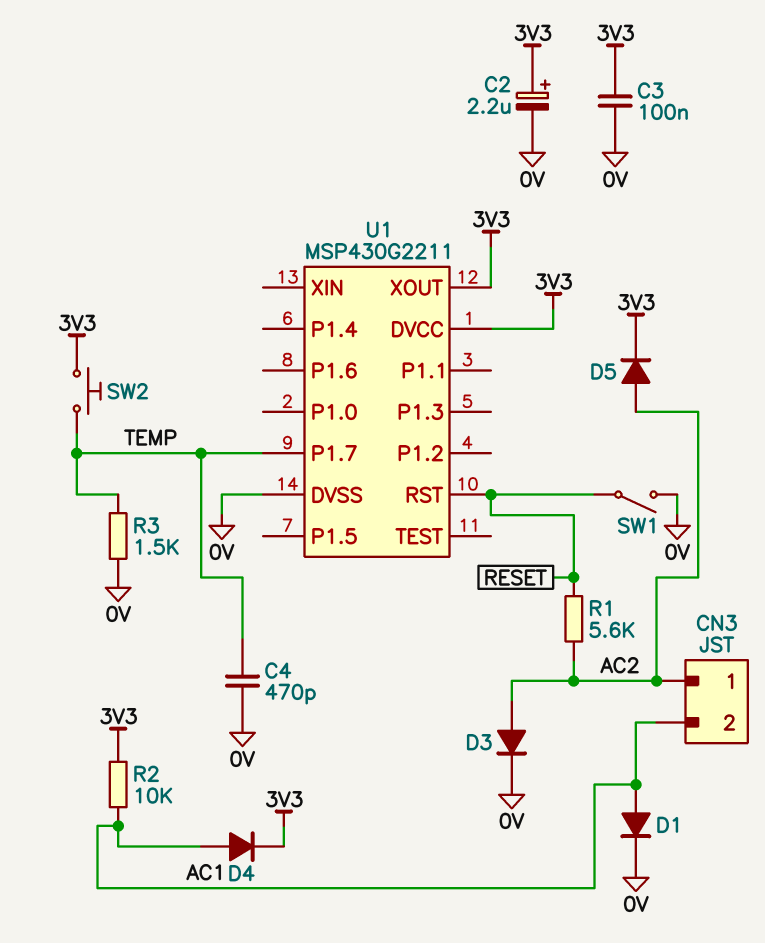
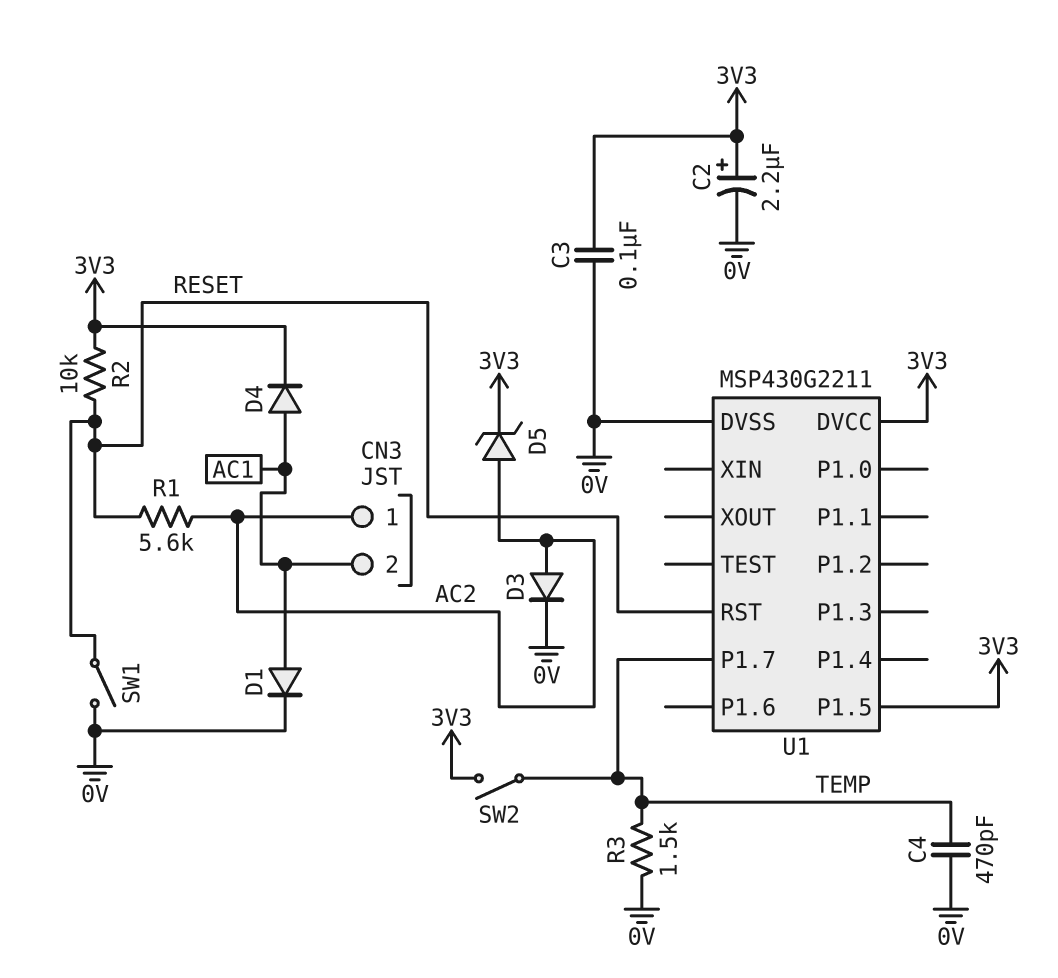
D5: diode (A AC2, K 3V3) -> zener (A AC2, K 3V3)
R2: 10k (3V3, AC1) -> 10k (3V3, RESET)
SW2: button (3V3, TEMP) -> switch (3V3, TEMP)
U1 pin P1.5: none -> 3V3
U1 pin XOUT: 3V3 -> none

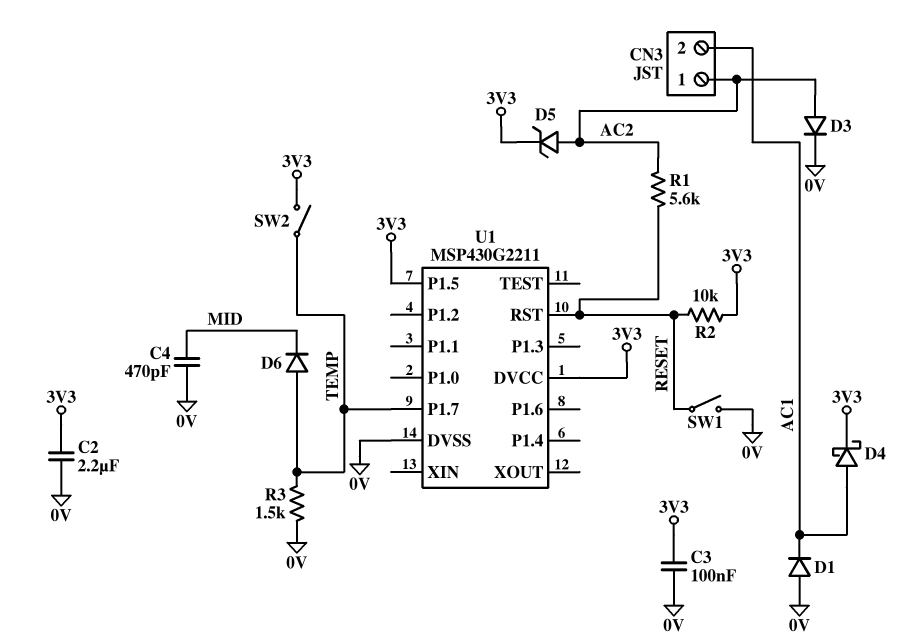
C2: 2.2uF (plus 3V3, minus 0V) -> 2.2uF (0V, 3V3)
C4: 470pF (0V, TEMP) -> 470pF (0V, MID)
D1: diode (A AC1, K 0V) -> diode (A 0V, K AC1)
D4: diode (A AC1, K 3V3) -> schottky (A AC1, K 3V3)
D6: none -> diode (A TEMP, K MID)

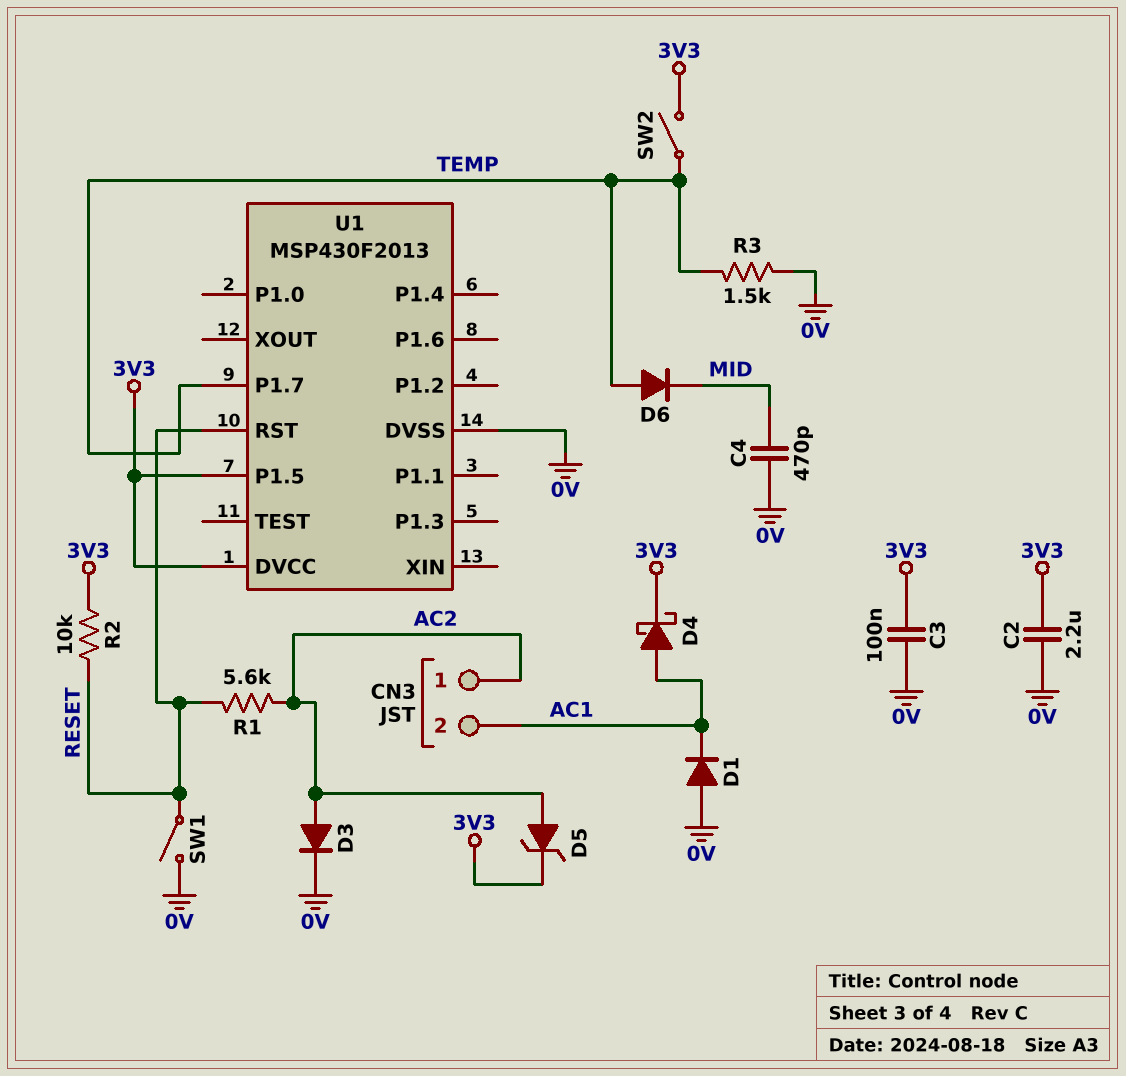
U1: MSP430G2211 -> MSP430F2013

